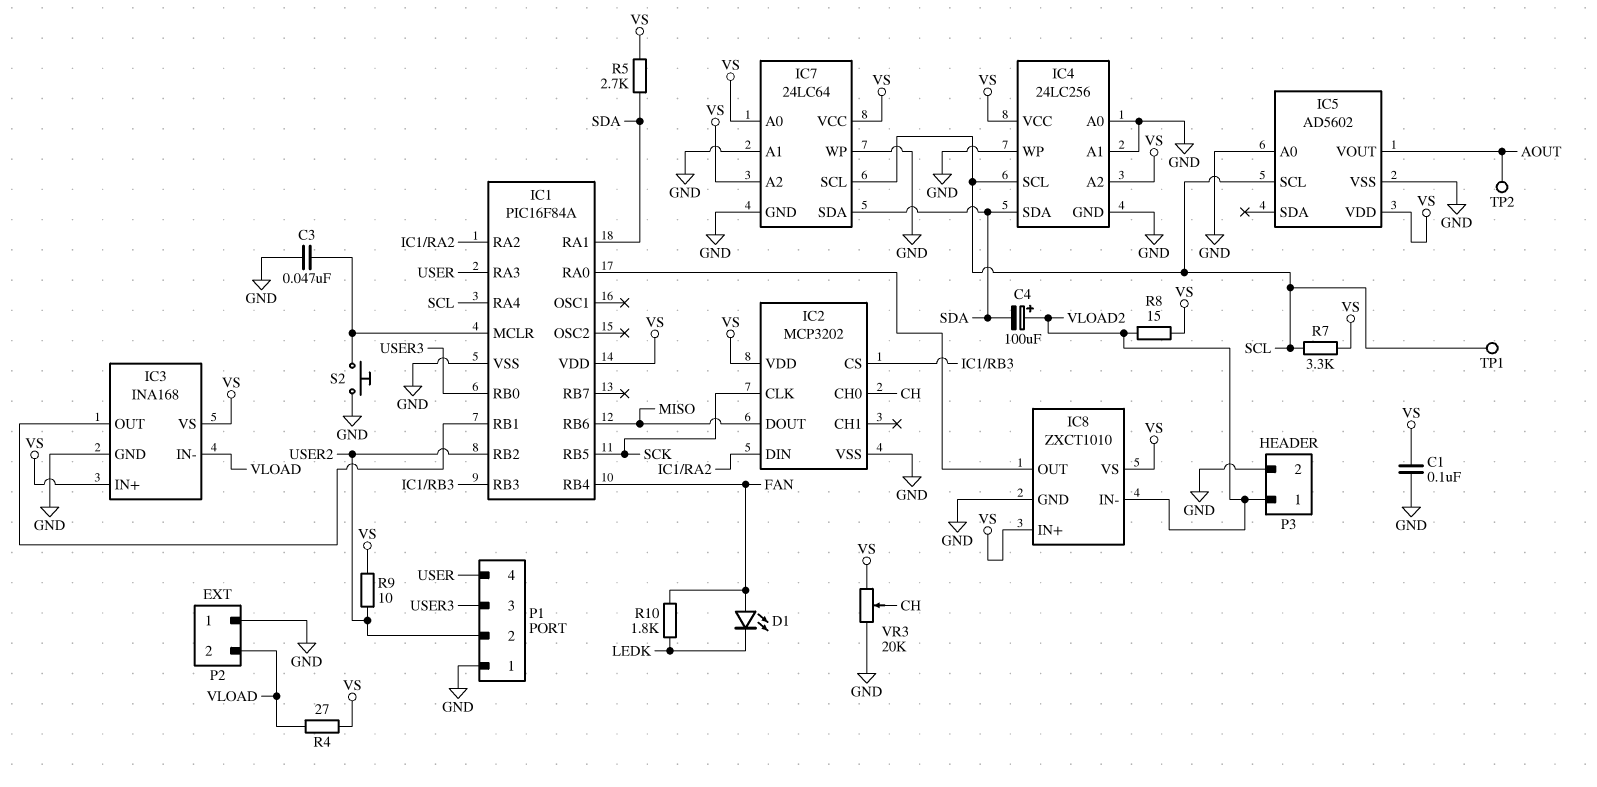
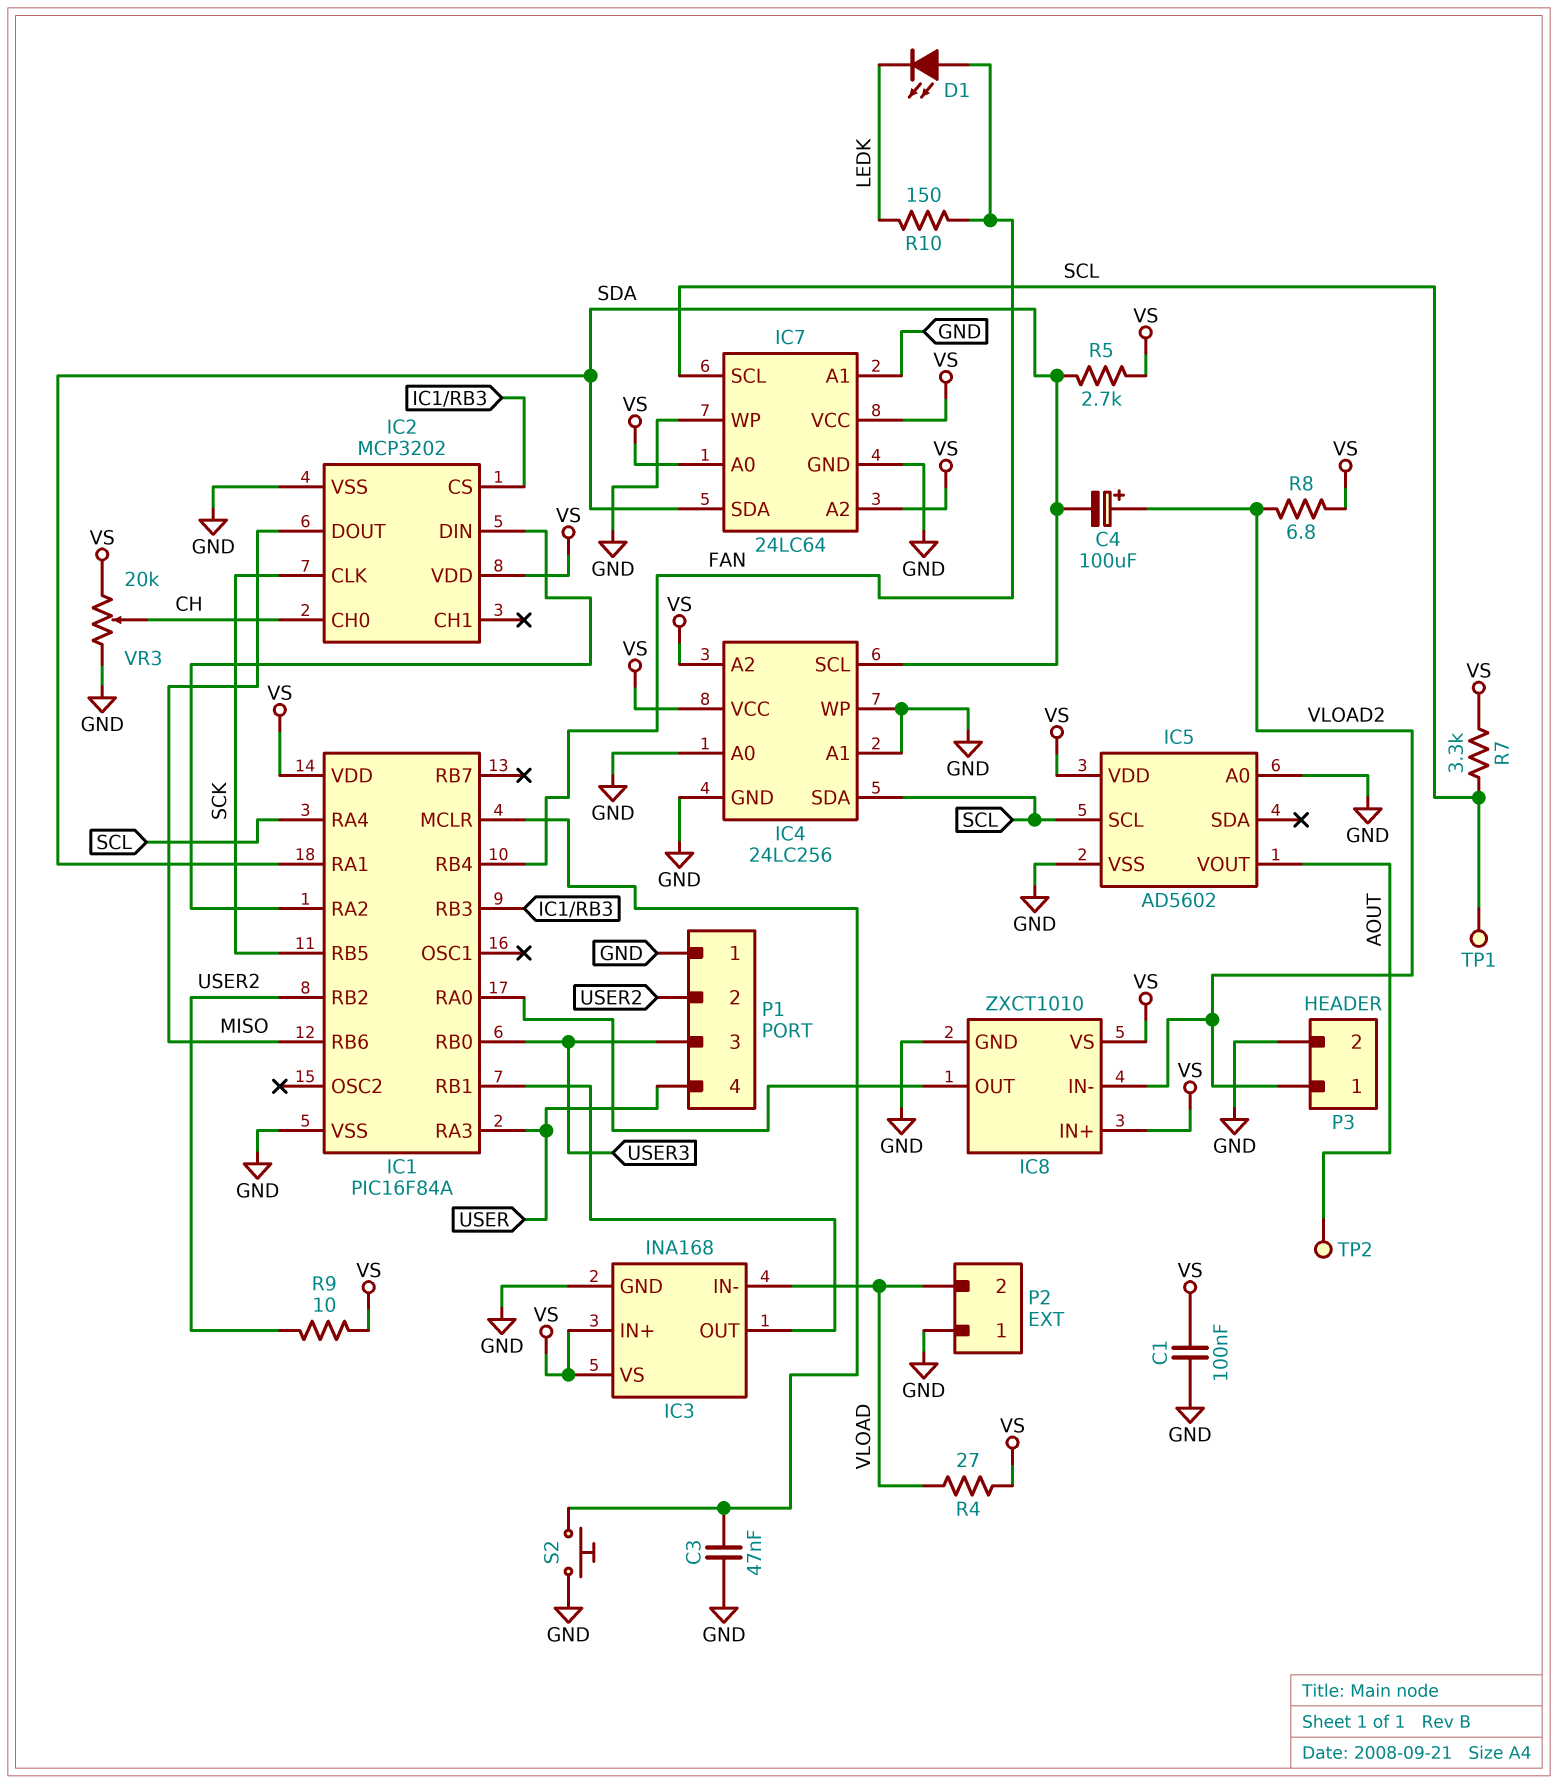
IC4 pin SCL: SCL -> SDA
IC4 pin SDA: SDA -> SCL
R8: 15 (VLOAD2, VS) -> 6.8 (VLOAD2, VS)
R10: 1.8k (FAN, LEDK) -> 150 (FAN, LEDK)

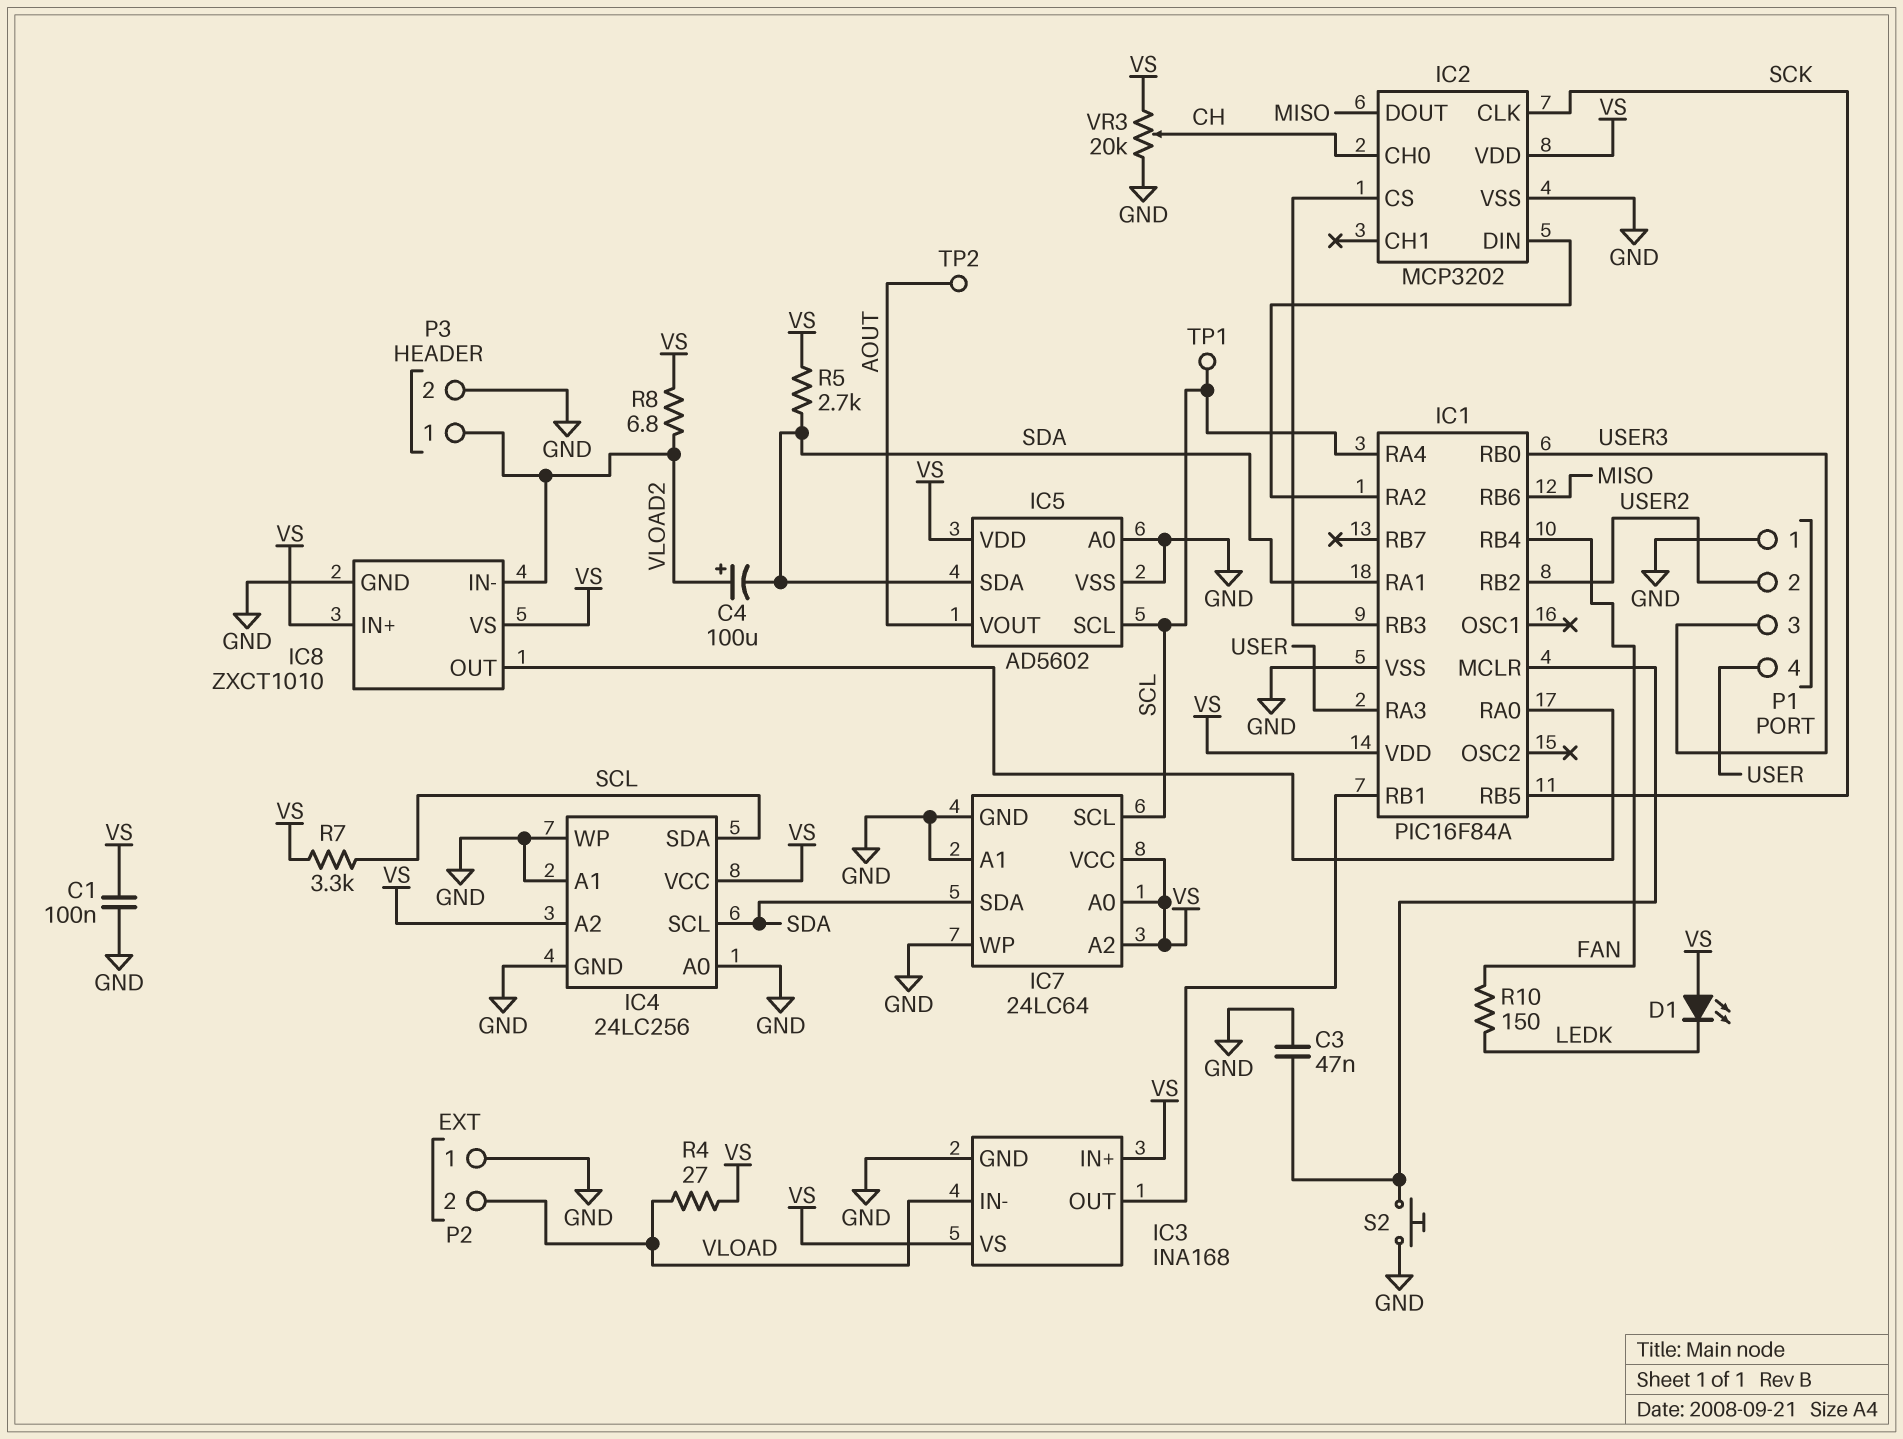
D1: LED (A FAN, K LEDK) -> LED (A VS, K LEDK)
IC5 pin SDA: none -> SDA
R9: 10 (USER2, VS) -> none

